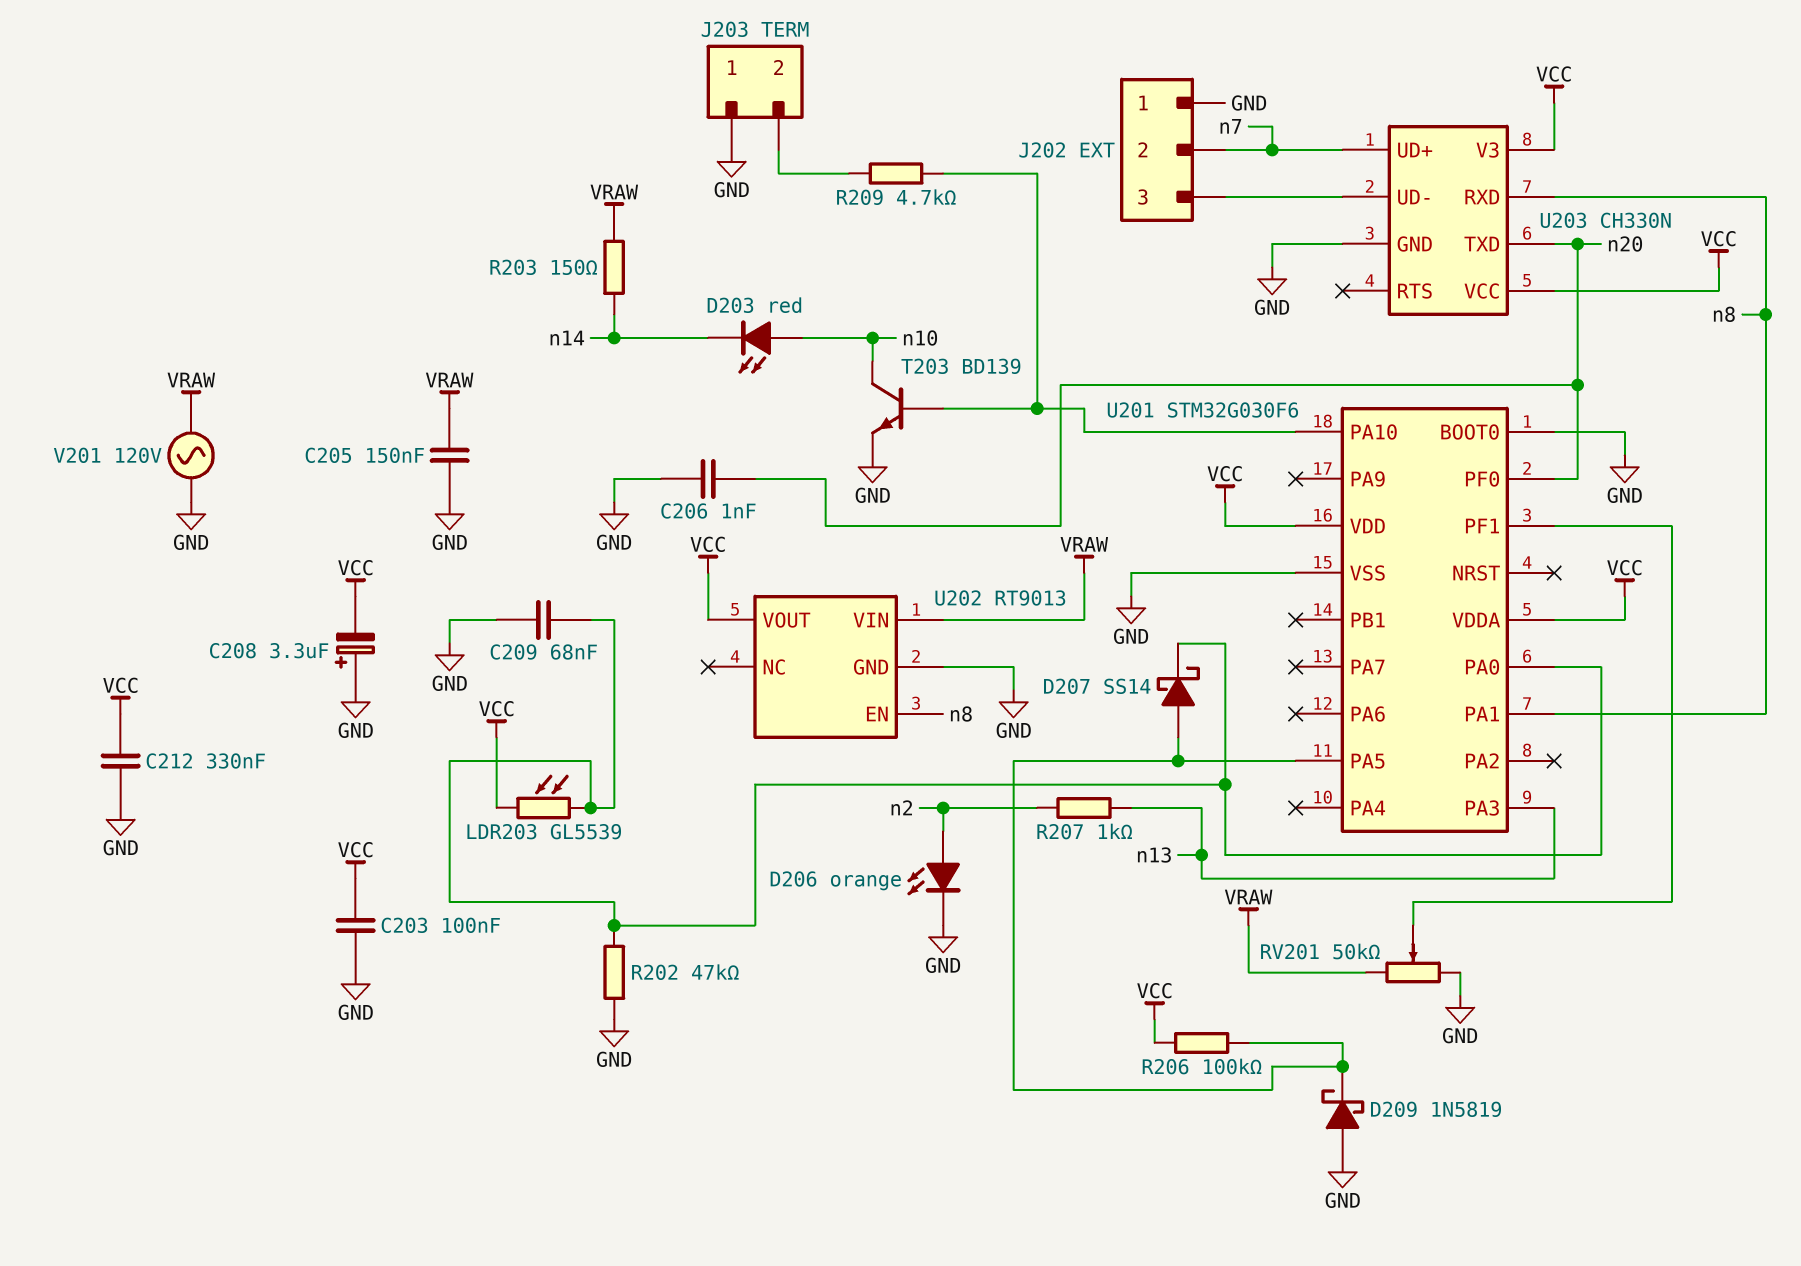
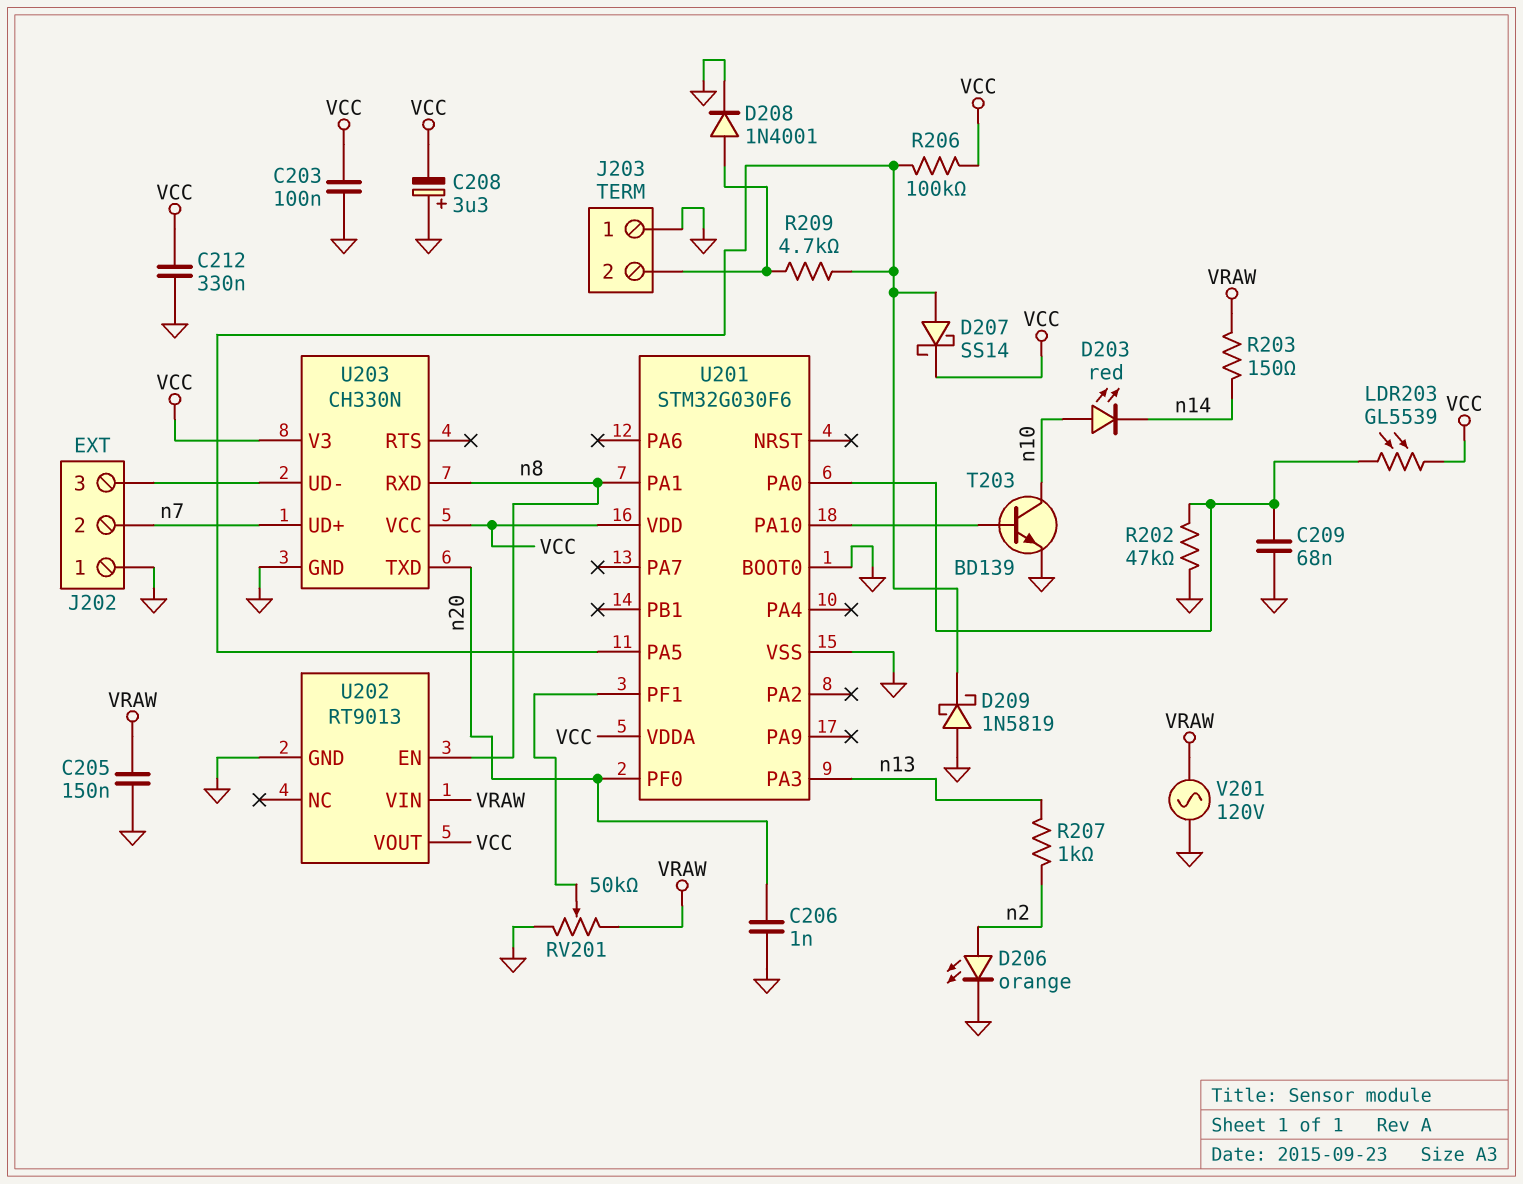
D207: schottky SS14 (A U201/PA5, K U201/PA0) -> schottky SS14 (A U201/PA5, K VCC)
D208: none -> diode 1N4001 (A J203/2, K GND)
R209: 4.7k (J203/2, U201/PA10) -> 4.7k (J203/2, U201/PA5)

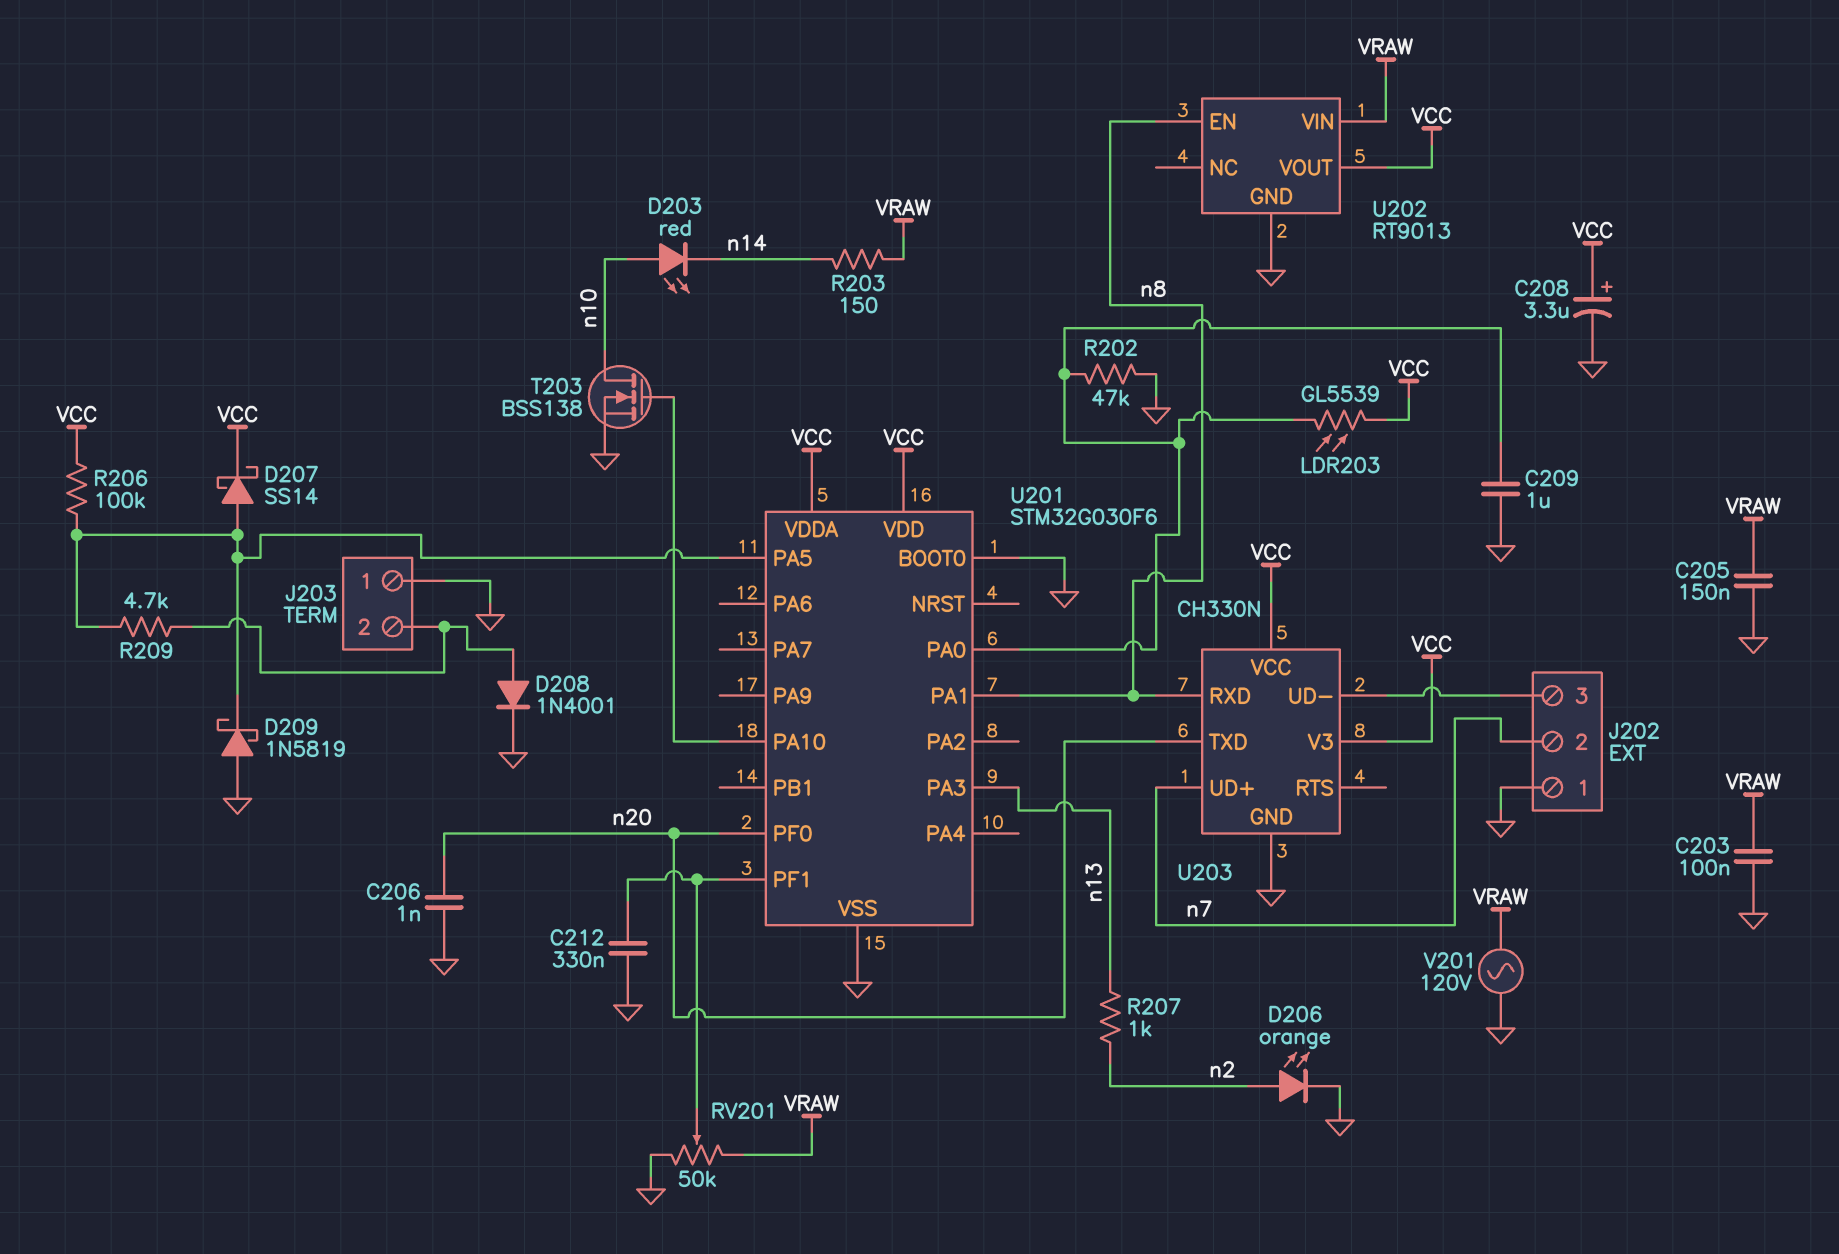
C203: 100nF (GND, VCC) -> 100nF (GND, VRAW)
C208: 3.3uF (plus GND, minus VCC) -> 3.3uF (plus VCC, minus GND)
C209: 68nF (GND, U201/PA0) -> 1uF (GND, U201/PA0)
C212: 330nF (GND, VCC) -> 330nF (GND, U201/PF1)
T203: NPN BD139 (B U201/PA10, C n10, E GND) -> NMOS BSS138 (G U201/PA10, D n10, S GND)

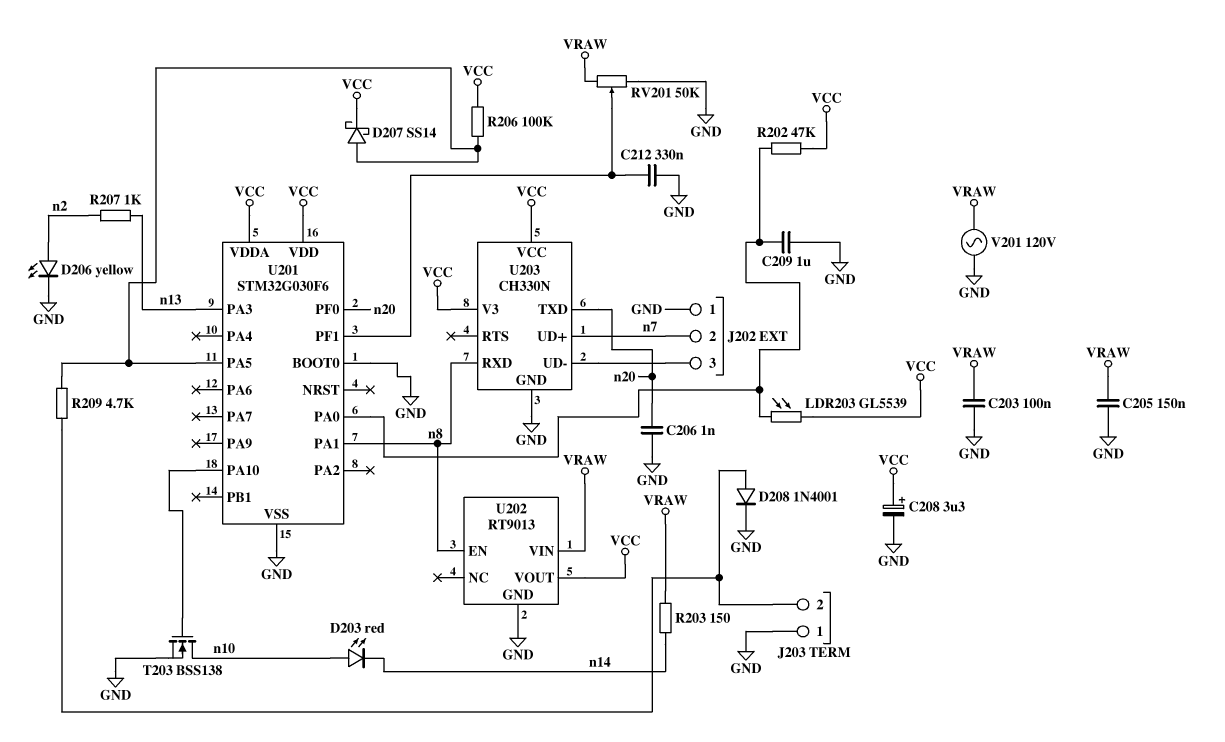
D206: LED orange (A n2, K GND) -> LED yellow (A n2, K GND)
D209: schottky 1N5819 (A GND, K U201/PA5) -> none
R202: 47k (GND, U201/PA0) -> 47k (U201/PA0, VCC)

